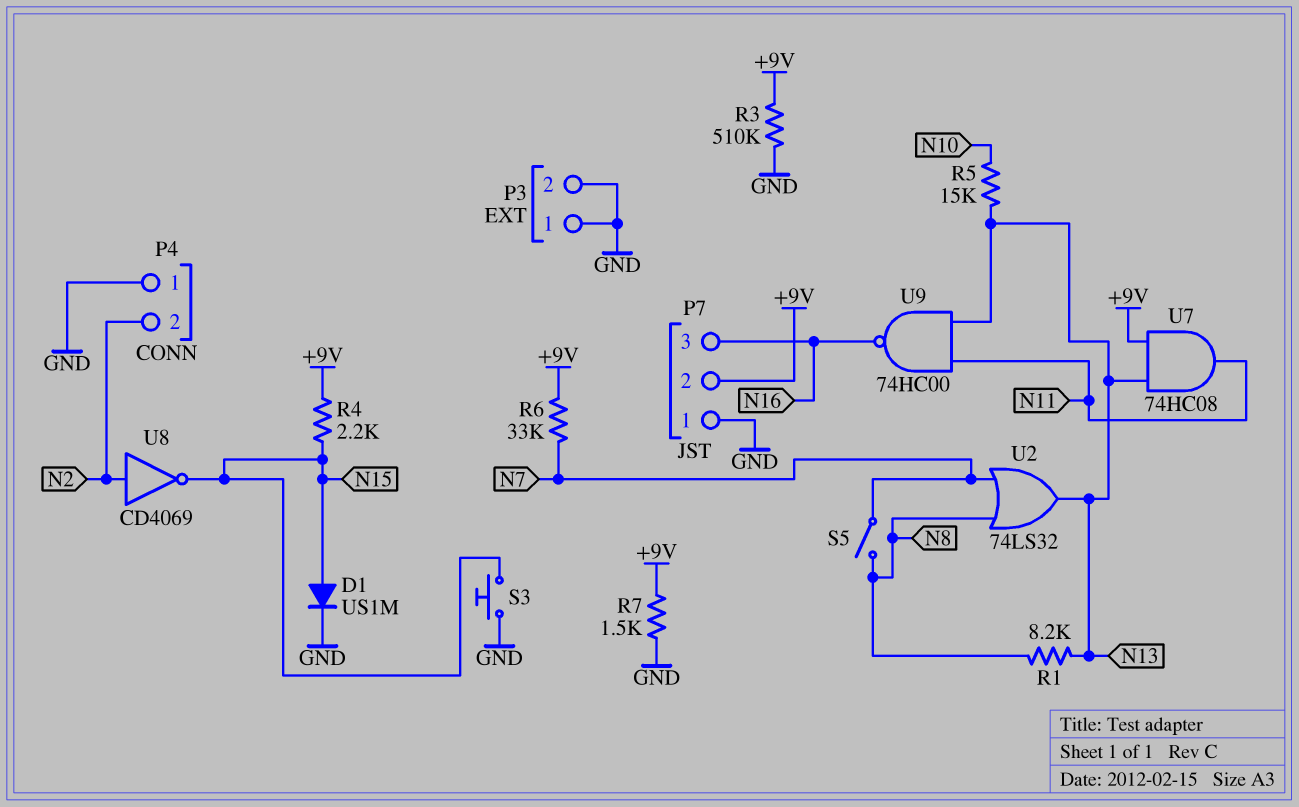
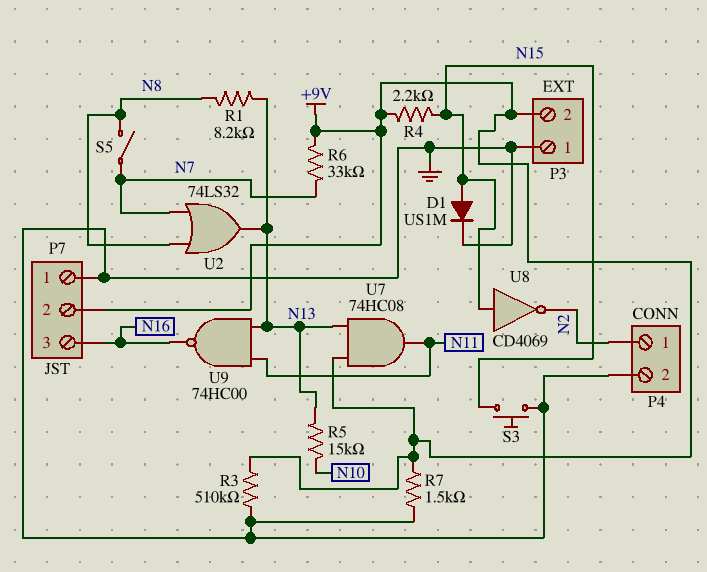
P3 pin 2: GND -> +9V
P4 pin 1: GND -> N2
P4 pin 2: N2 -> GND
U8: NOT CD4069 (in N2, out N15) -> NOT CD4069 (in N15, out N2)

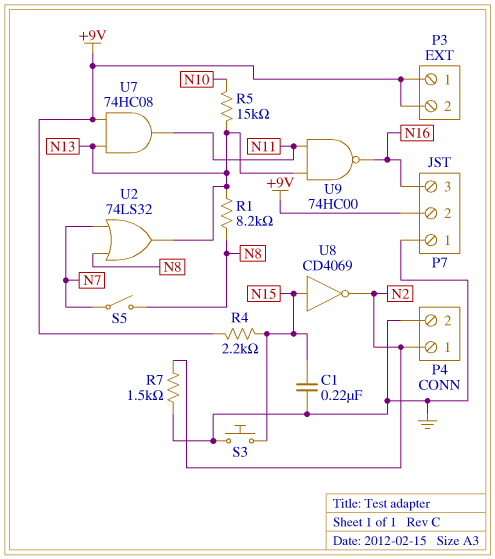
C1: none -> 220nF (GND, N15)
D1: diode US1M (A N15, K GND) -> none
P3 pin 1: GND -> +9V
R3: 510k (+9V, GND) -> none
R6: 33k (+9V, N7) -> none
R7: 1.5k (+9V, GND) -> 1.5k (GND, N2)

